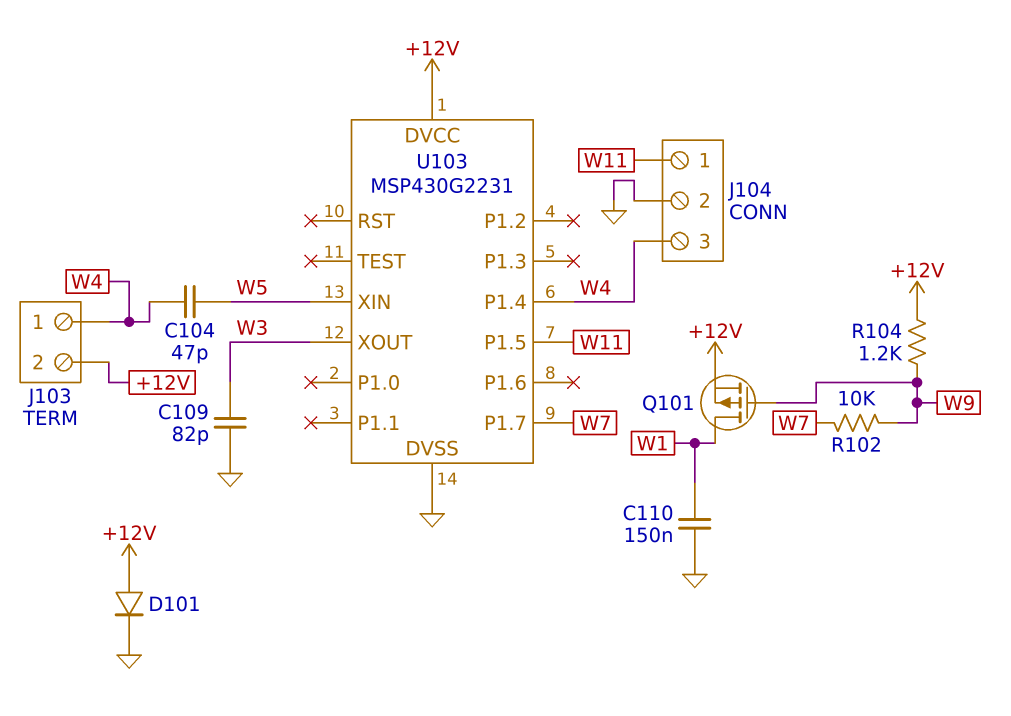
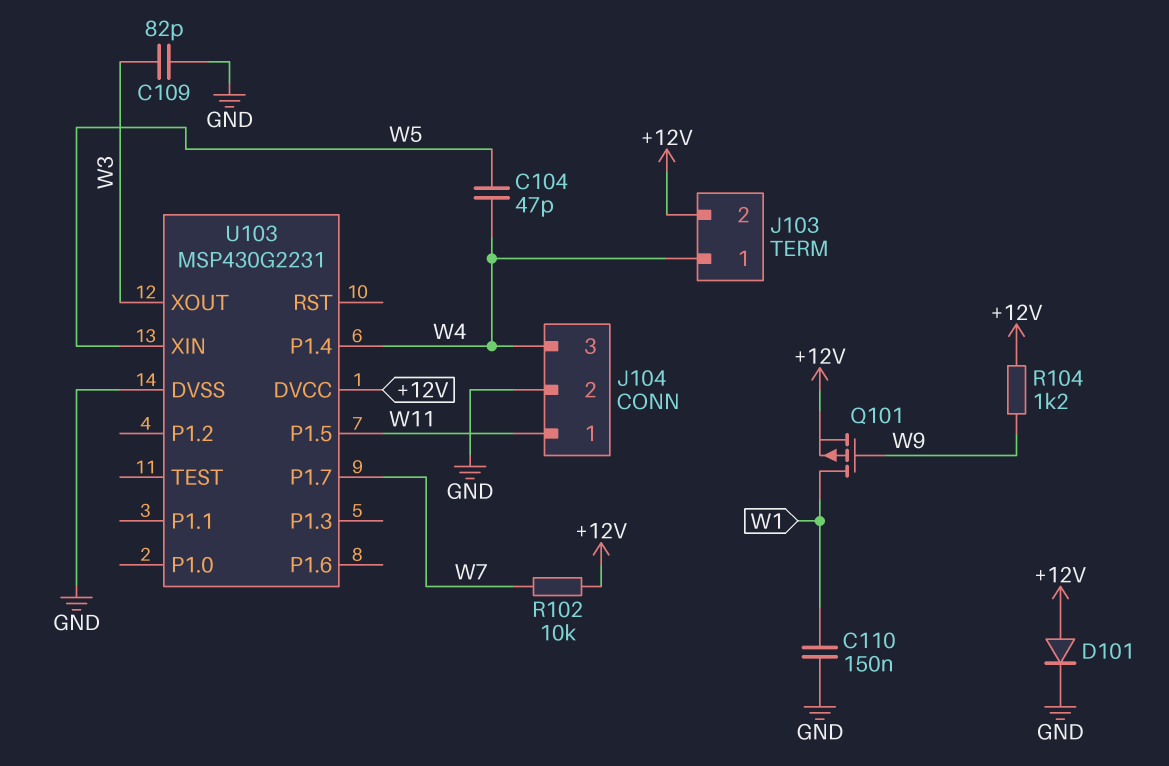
R102: 10k (W7, W9) -> 10k (+12V, W7)

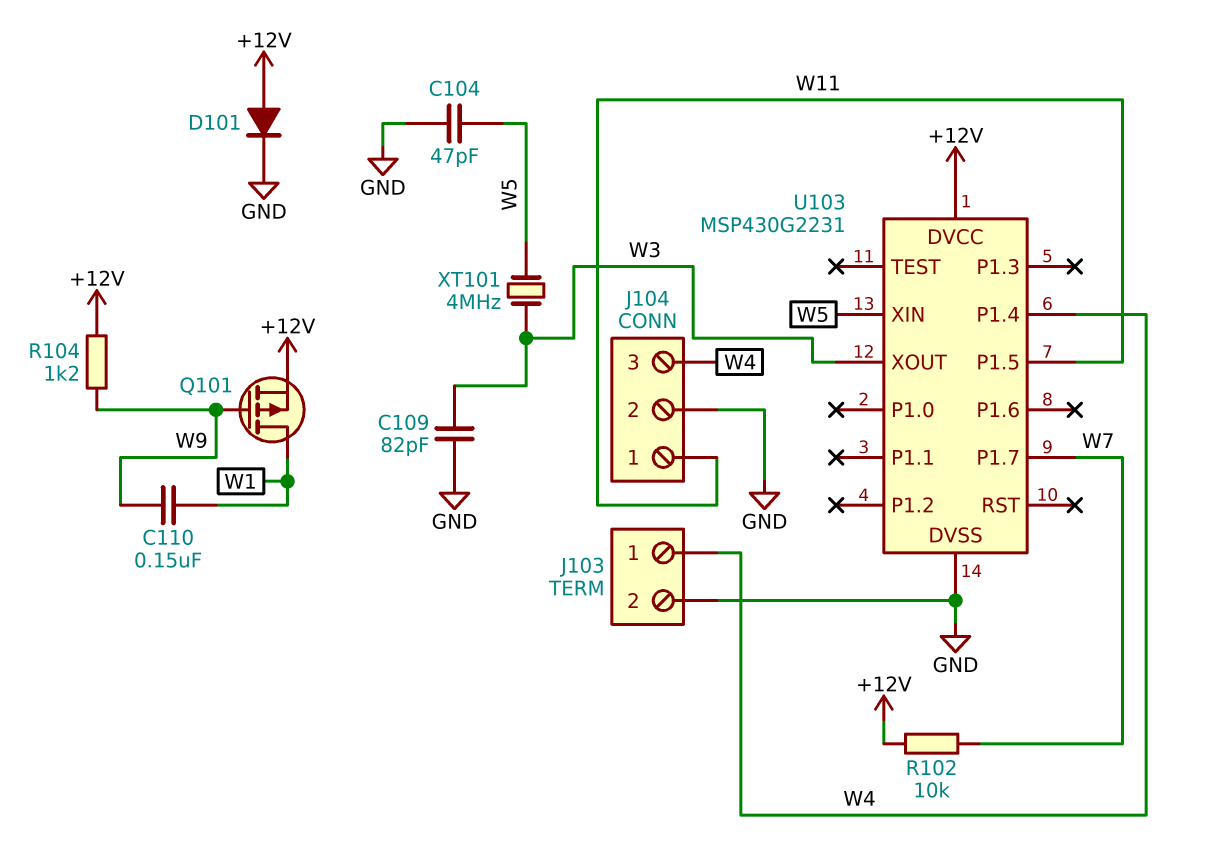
C104: 47pF (W4, W5) -> 47pF (GND, W5)
C110: 150nF (GND, W1) -> 150nF (W1, W9)
J103 pin 2: +12V -> GND
XT101: none -> 4MHz (W3, W5)

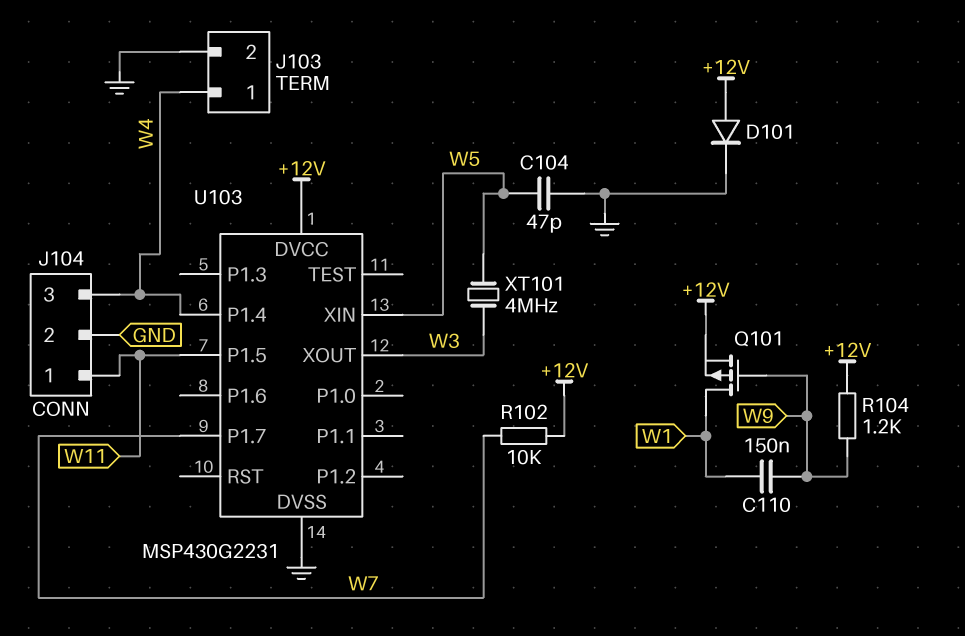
C109: 82pF (GND, W3) -> none

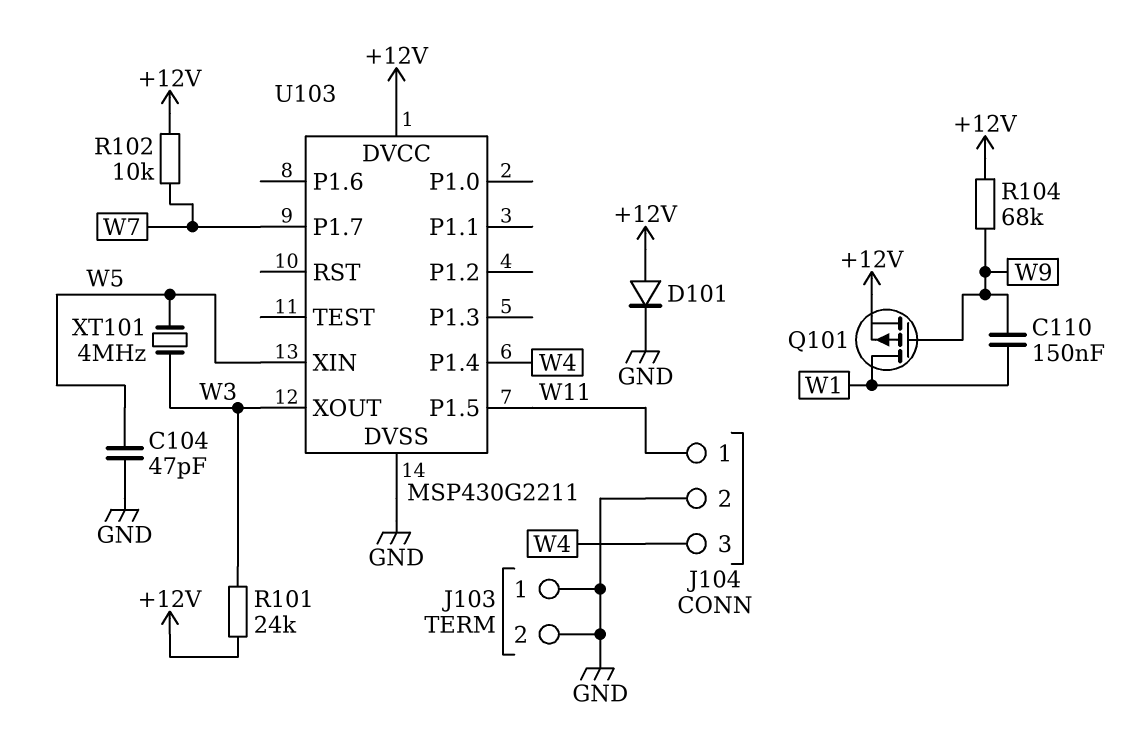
J103 pin 1: W4 -> GND
R101: none -> 24k (+12V, W3)
R104: 1.2k (+12V, W9) -> 68k (+12V, W9)
U103: MSP430G2231 -> MSP430G2211

